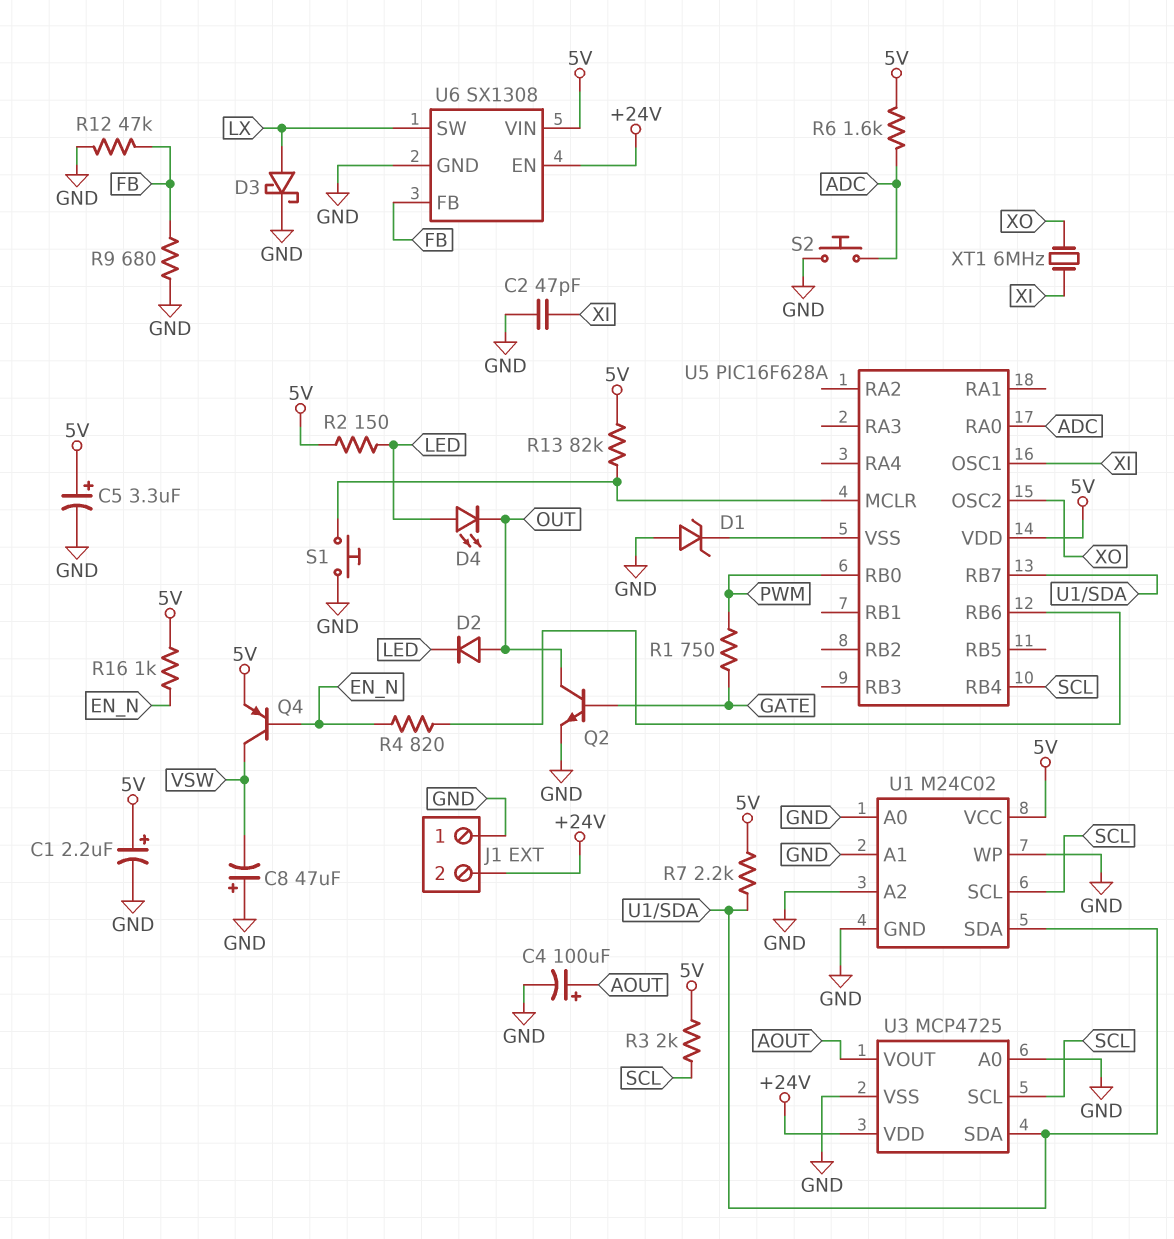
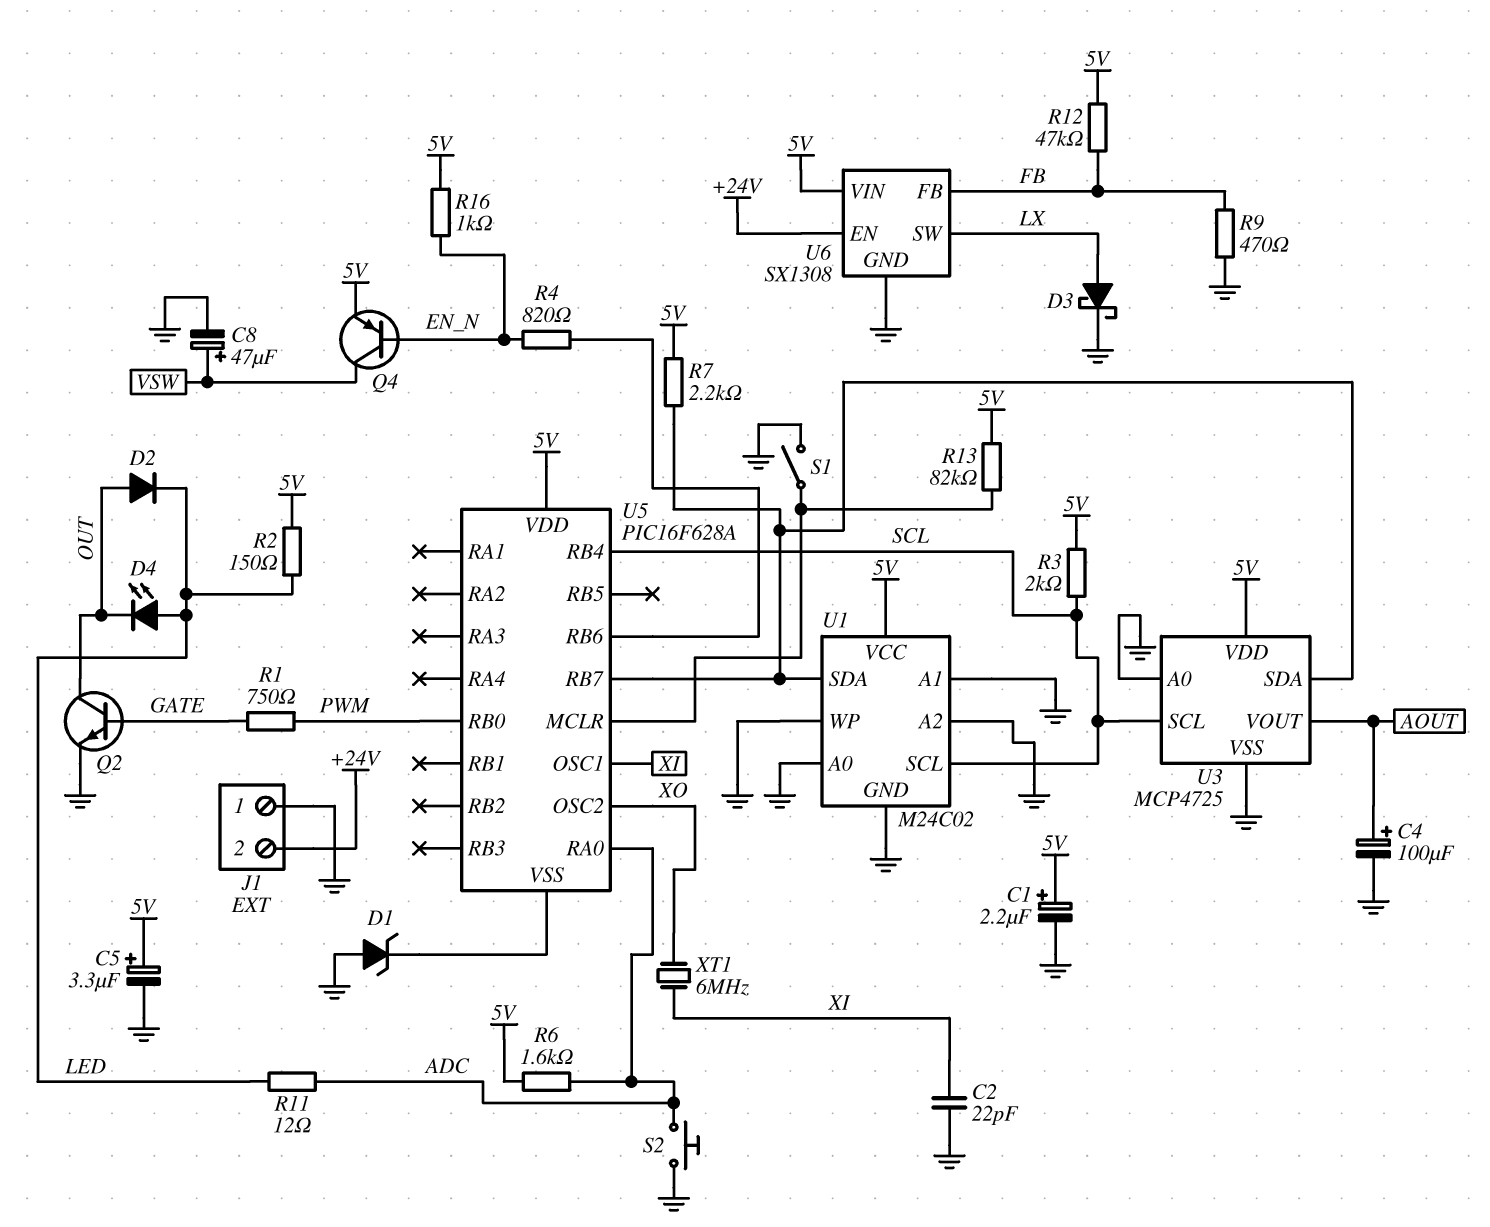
C2: 47pF (GND, XI) -> 22pF (GND, XI)
C8: 47uF (plus GND, minus VSW) -> 47uF (plus VSW, minus GND)
R9: 680 (FB, GND) -> 470 (FB, GND)
R11: none -> 12 (ADC, LED)
R12: 47k (FB, GND) -> 47k (5V, FB)
S1: button (GND, U5/MCLR) -> switch (GND, U5/MCLR)
U3 pin VDD: +24V -> 5V

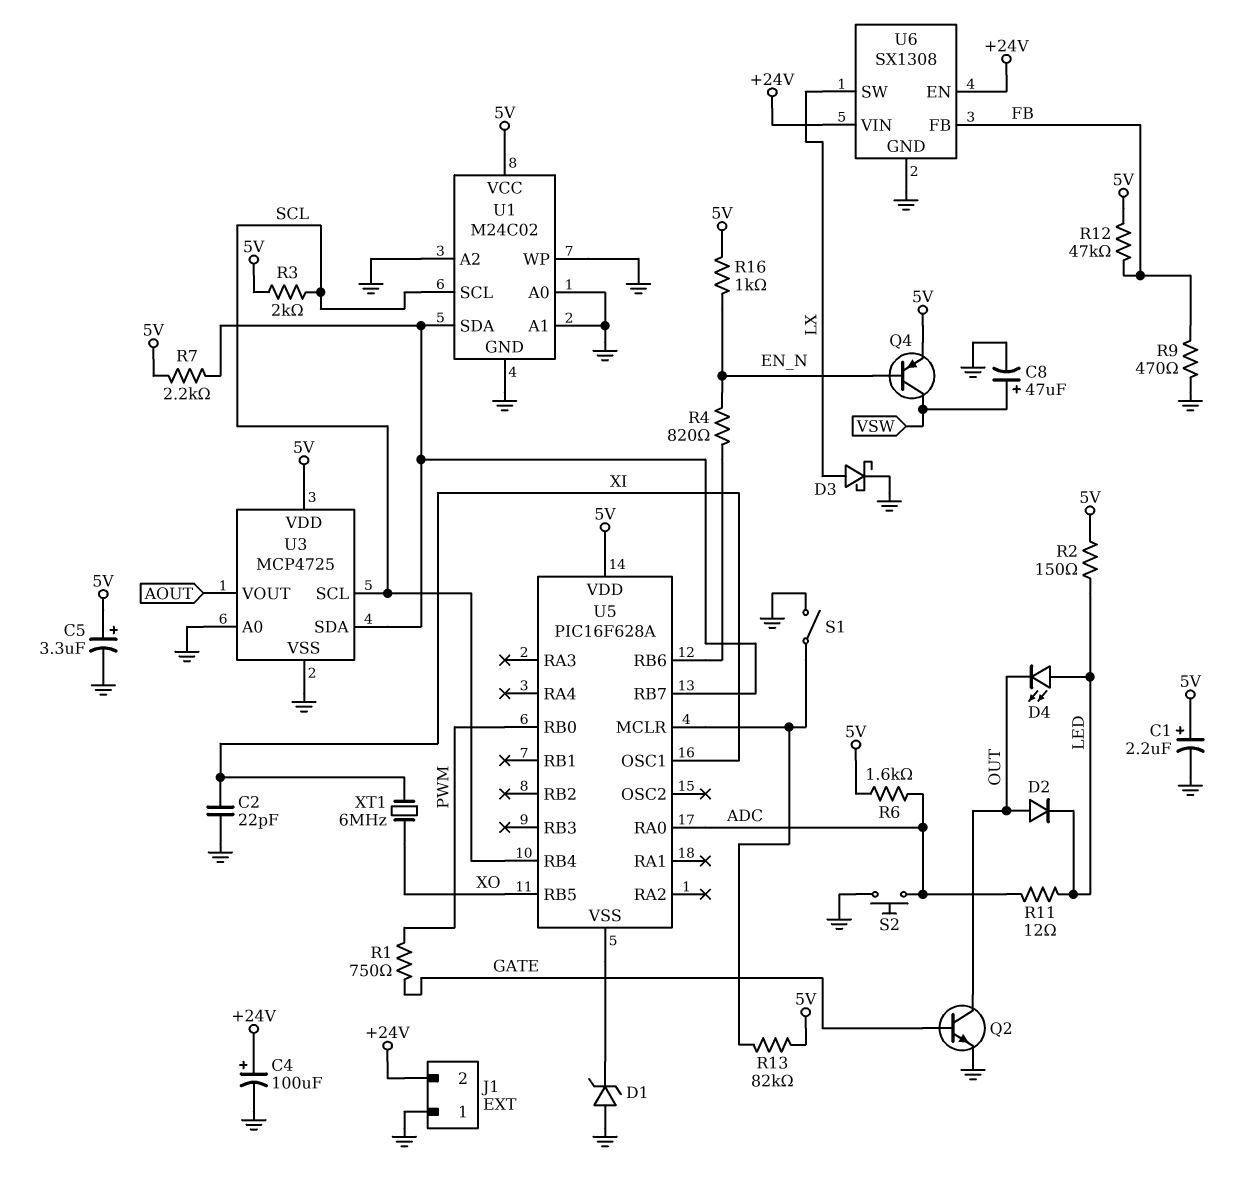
C4: 100uF (plus AOUT, minus GND) -> 100uF (plus +24V, minus GND)
U5 pin OSC2: XO -> none
U5 pin RB5: none -> XO
U6 pin VIN: 5V -> +24V

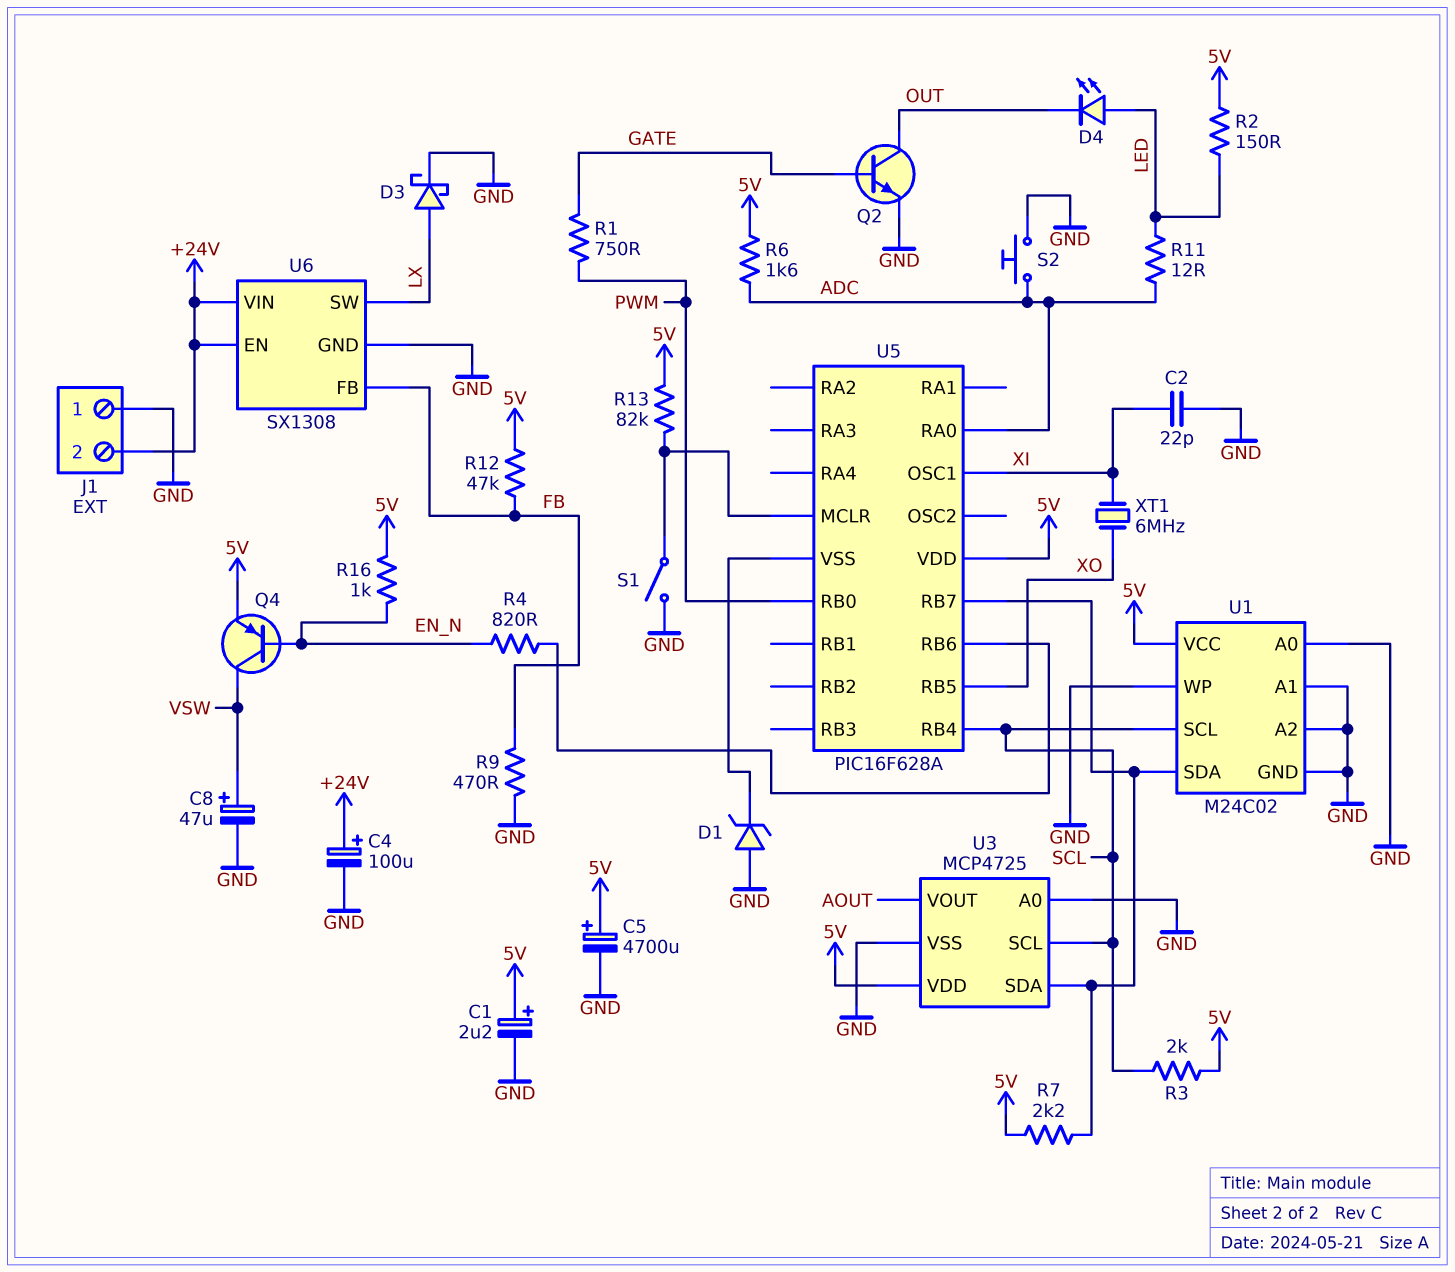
C5: 3.3uF (plus 5V, minus GND) -> 4700uF (plus 5V, minus GND)
D2: diode (A OUT, K LED) -> none

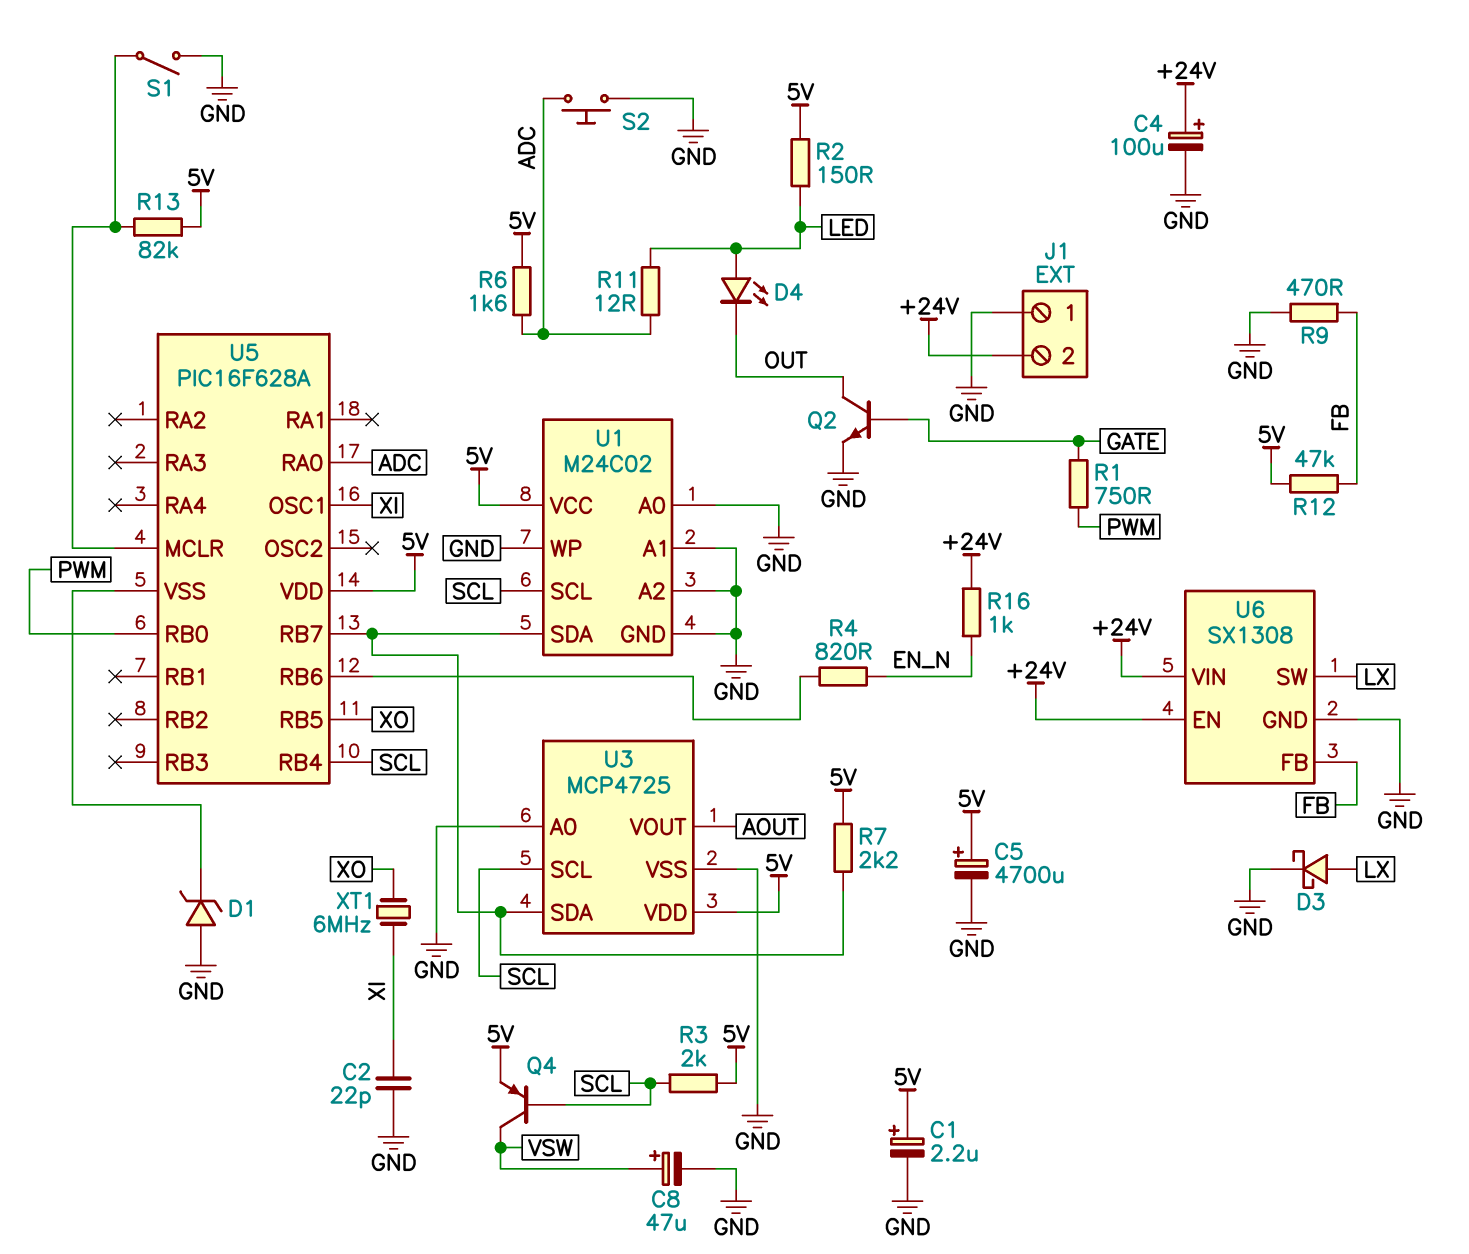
Q4: PNP (B EN_N, C VSW, E 5V) -> PNP (B SCL, C VSW, E 5V)
R16: 1k (5V, EN_N) -> 1k (+24V, EN_N)

